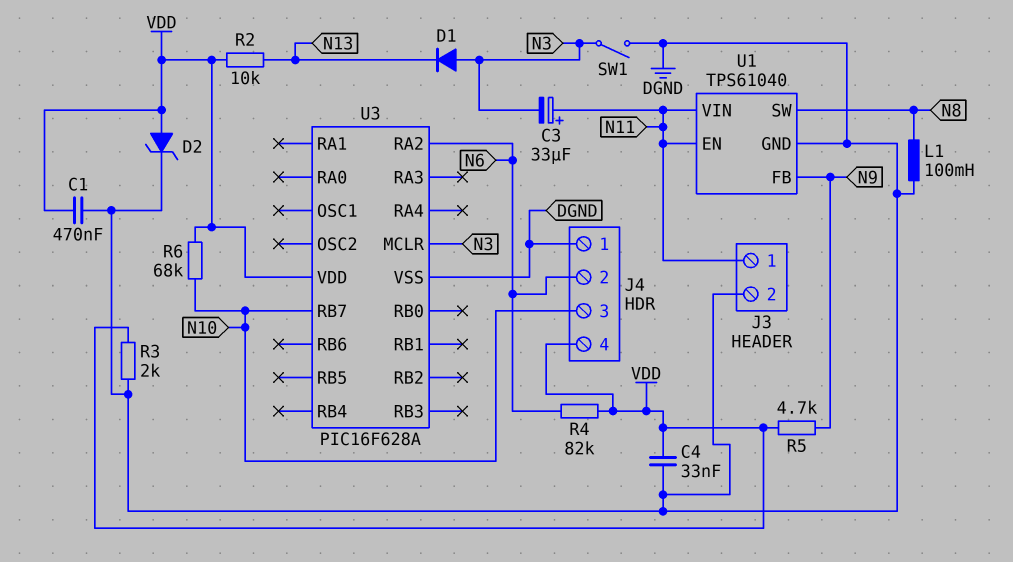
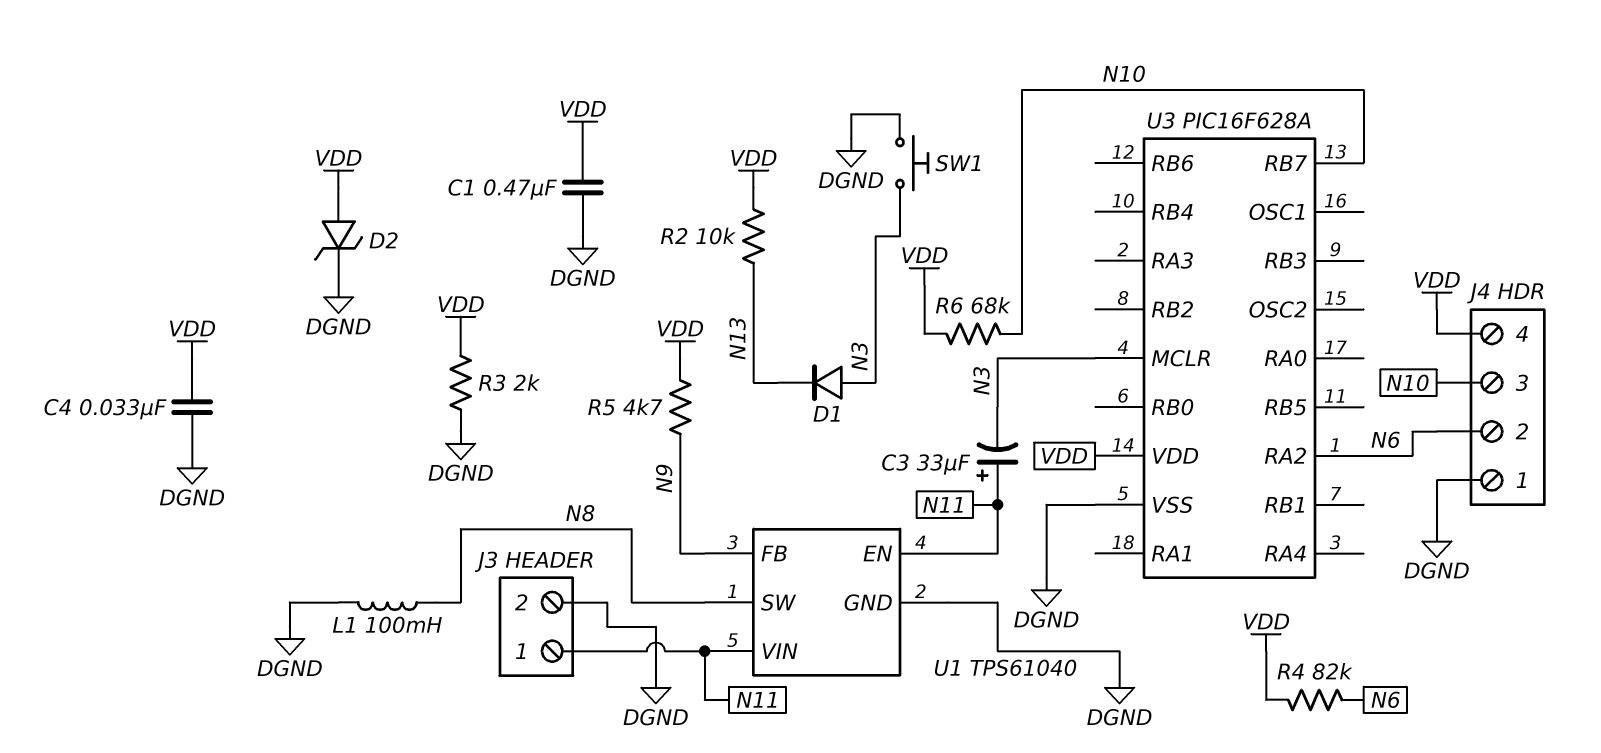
SW1: switch (DGND, N3) -> button (DGND, N3)

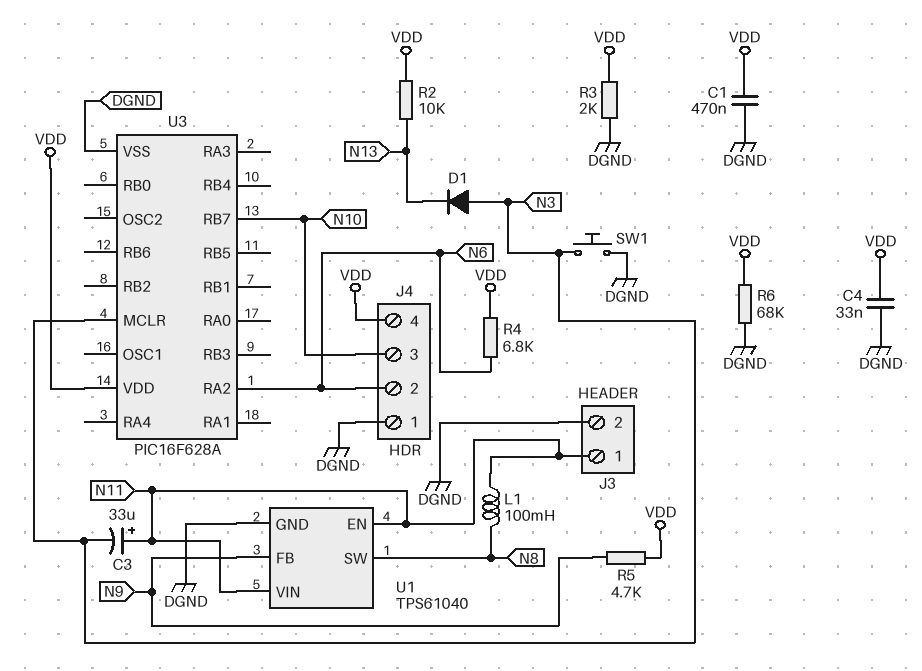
D2: zener (A VDD, K DGND) -> none
L1: 100mH (DGND, N8) -> 100mH (N8, N11)
R4: 82k (N6, VDD) -> 6.8k (N6, VDD)
R6: 68k (N10, VDD) -> 68k (DGND, VDD)

